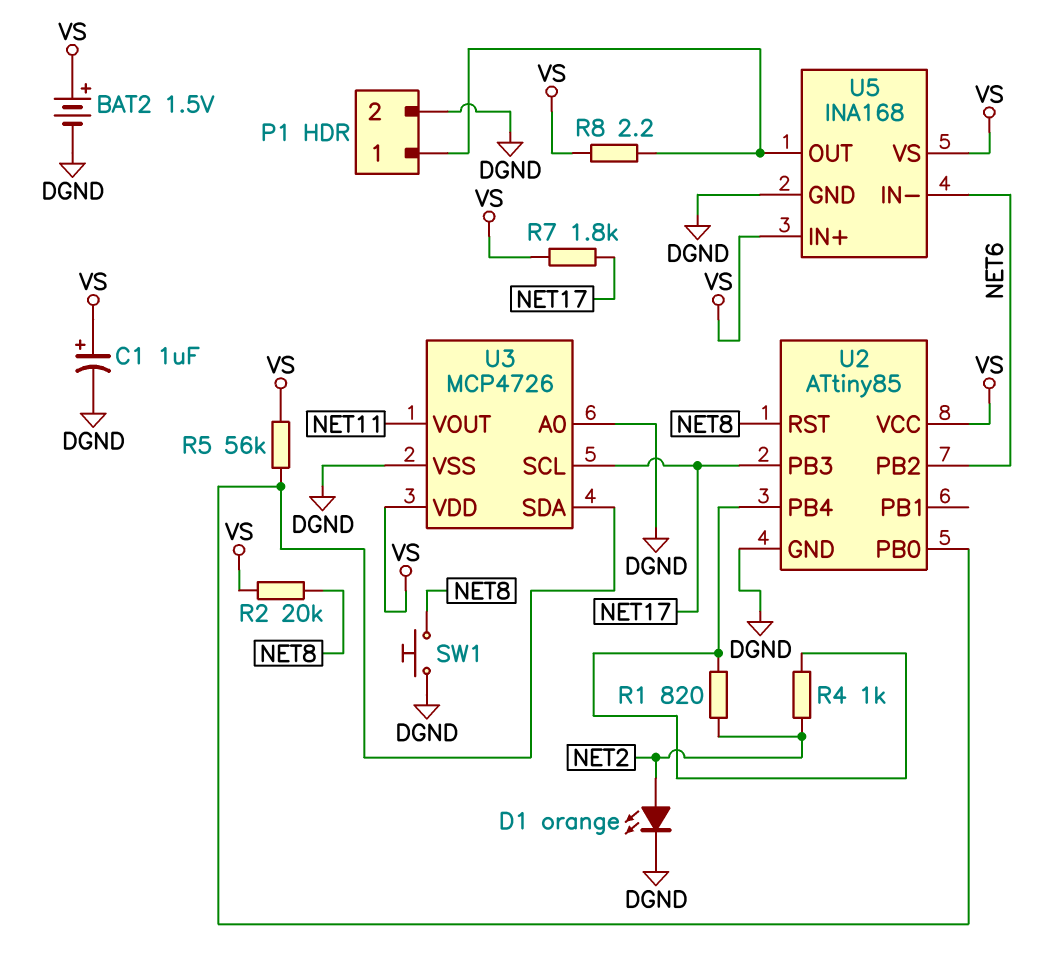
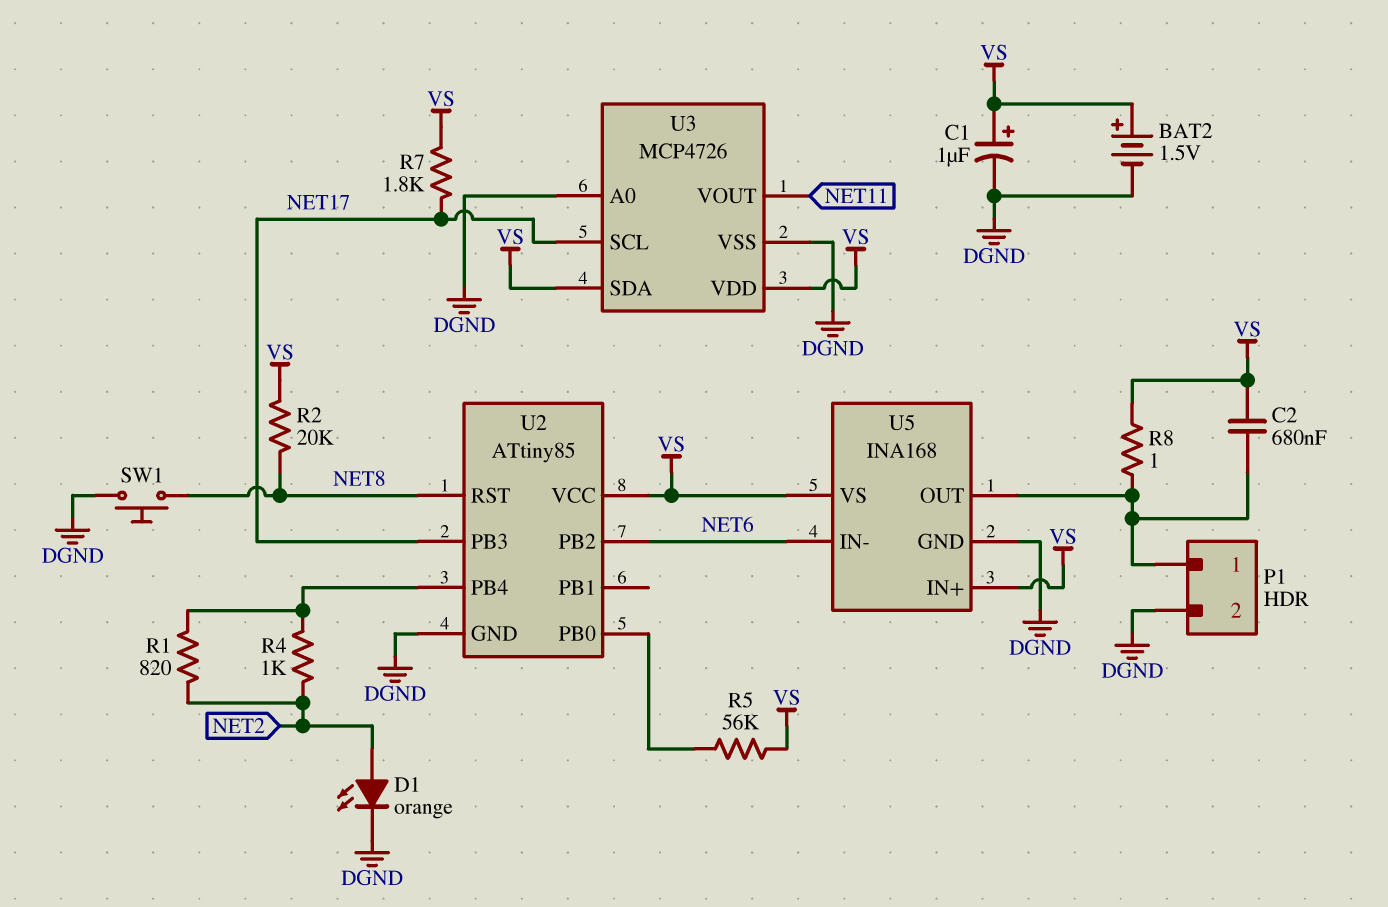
C2: none -> 680nF (P1/1, VS)
R8: 2.2 (P1/1, VS) -> 1 (P1/1, VS)
U3 pin SDA: U2/PB0 -> VS

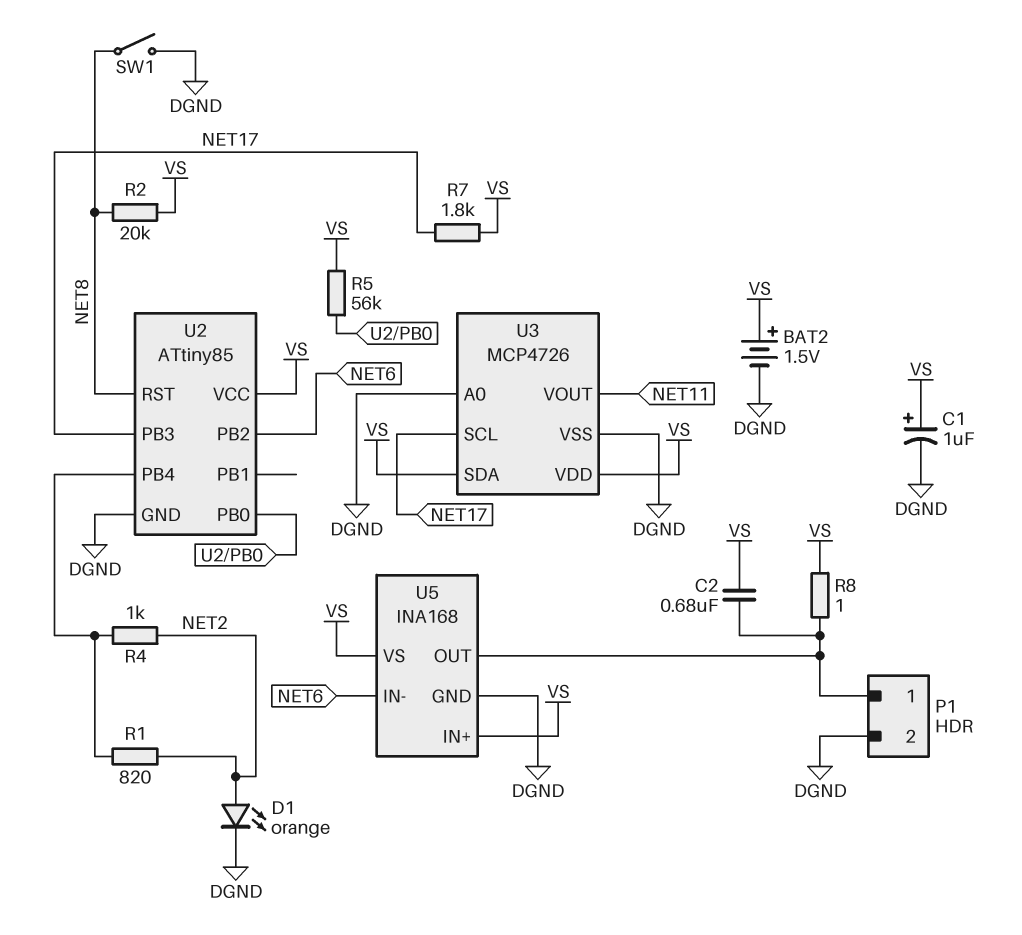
SW1: button (DGND, NET8) -> switch (DGND, NET8)

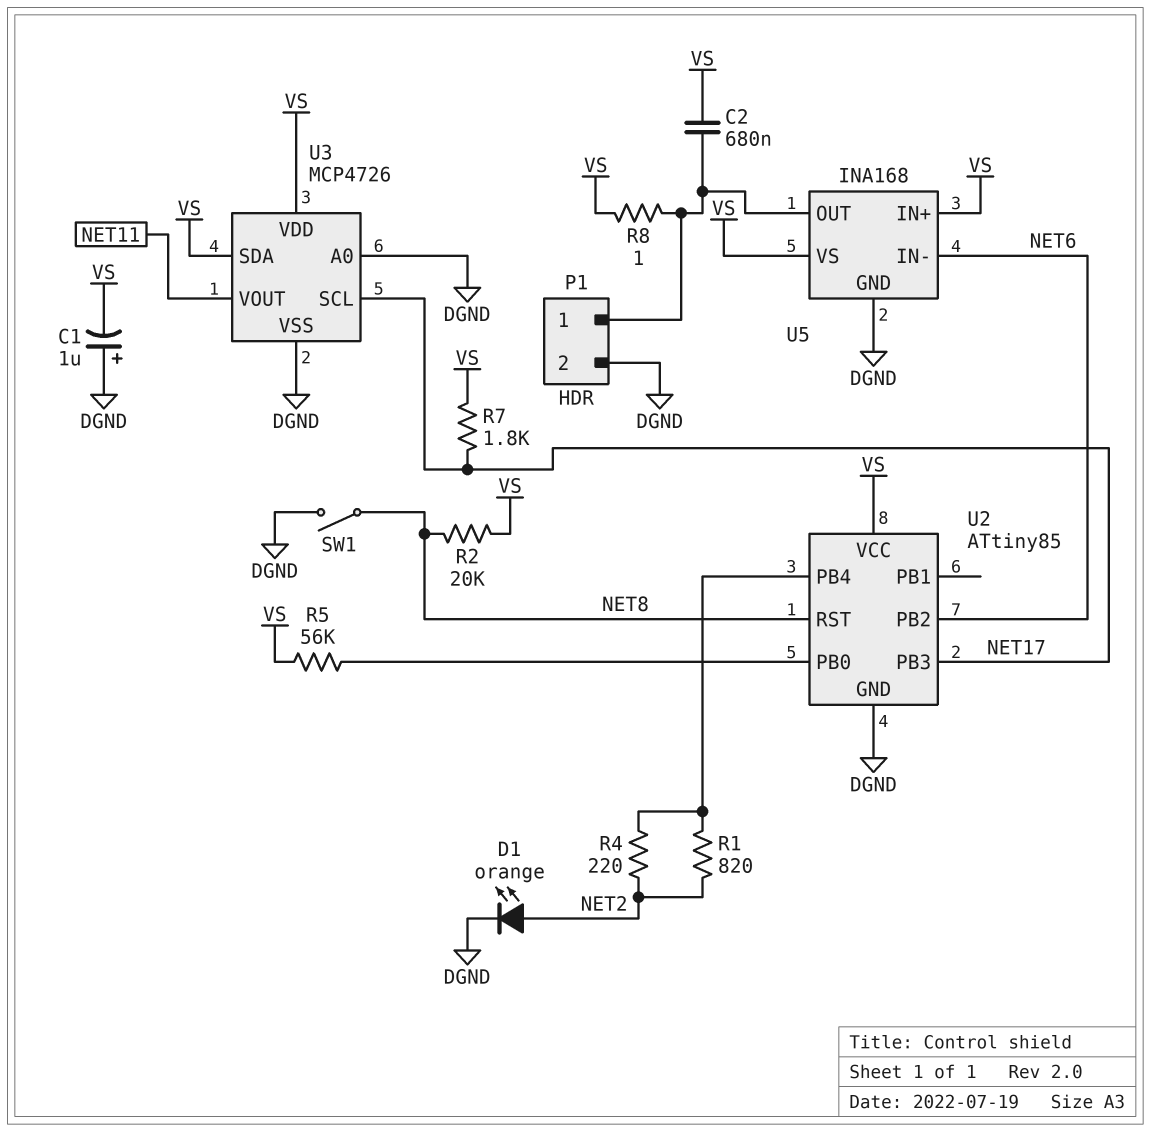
BAT2: 1.5V (plus VS, minus DGND) -> none
C1: 1uF (plus VS, minus DGND) -> 1uF (plus DGND, minus VS)
R4: 1k (NET2, U2/PB4) -> 220 (NET2, U2/PB4)

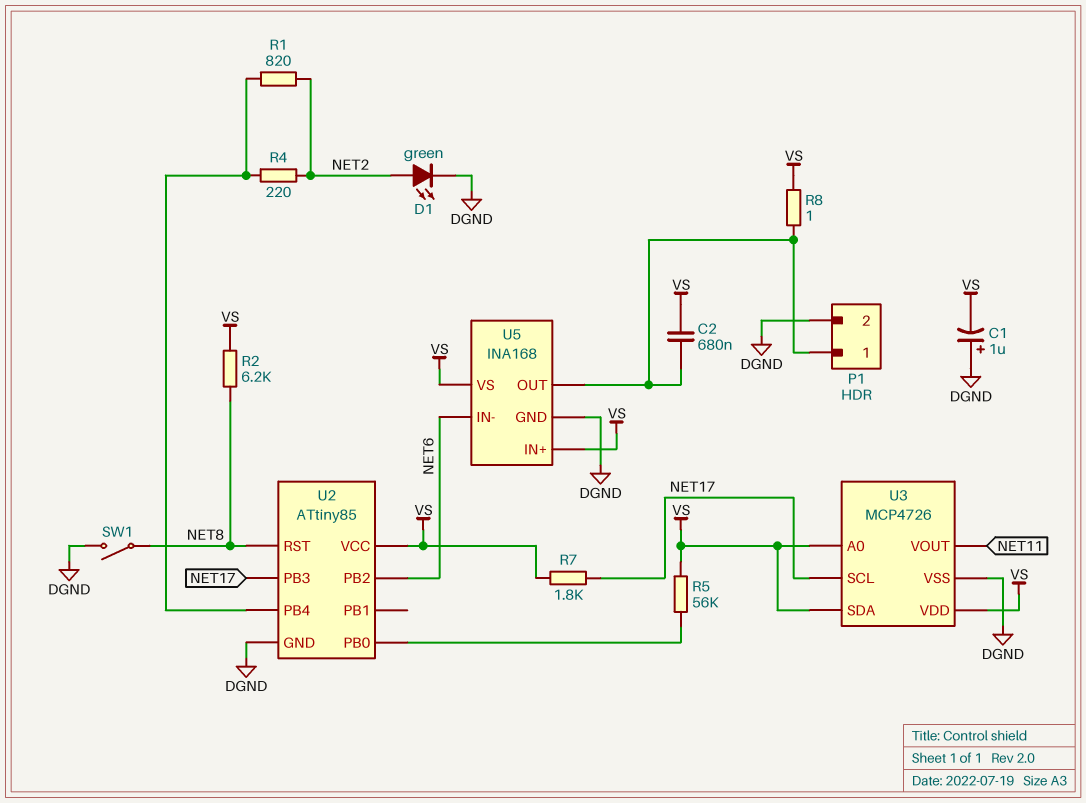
D1: LED orange (A NET2, K DGND) -> LED green (A NET2, K DGND)
R2: 20k (NET8, VS) -> 6.2k (NET8, VS)
U3 pin A0: DGND -> VS

